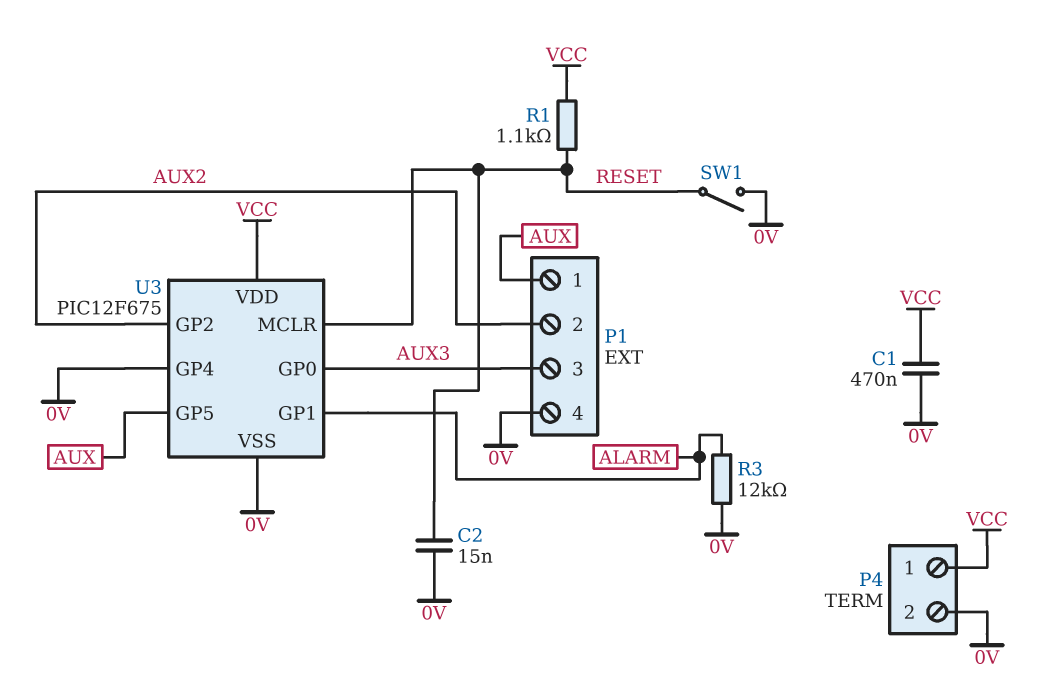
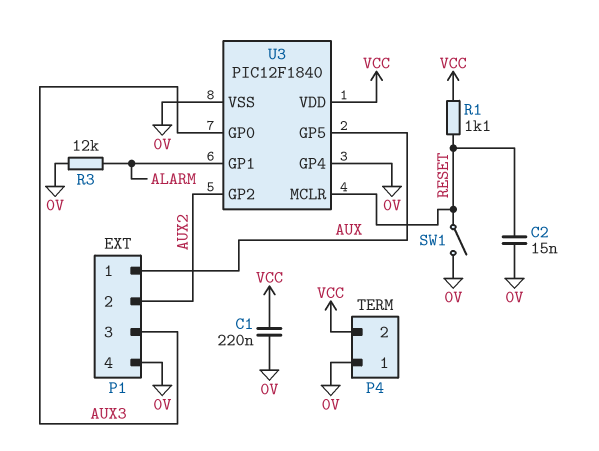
C1: 470nF (0V, VCC) -> 220nF (0V, VCC)
P4 pin 1: VCC -> 0V
P4 pin 2: 0V -> VCC
U3: PIC12F675 -> PIC12F1840

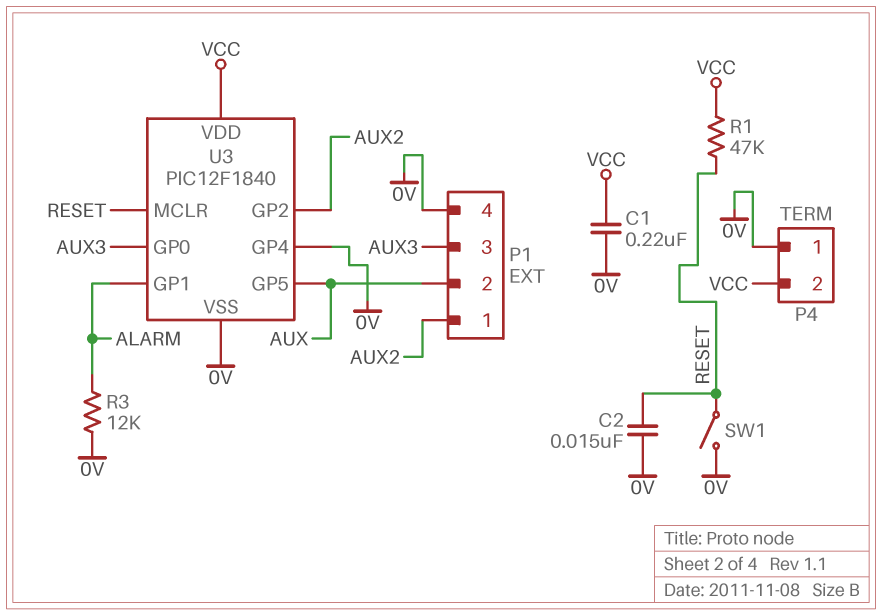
P1 pin 1: AUX -> AUX2
P1 pin 2: AUX2 -> AUX
R1: 1.1k (RESET, VCC) -> 47k (RESET, VCC)

